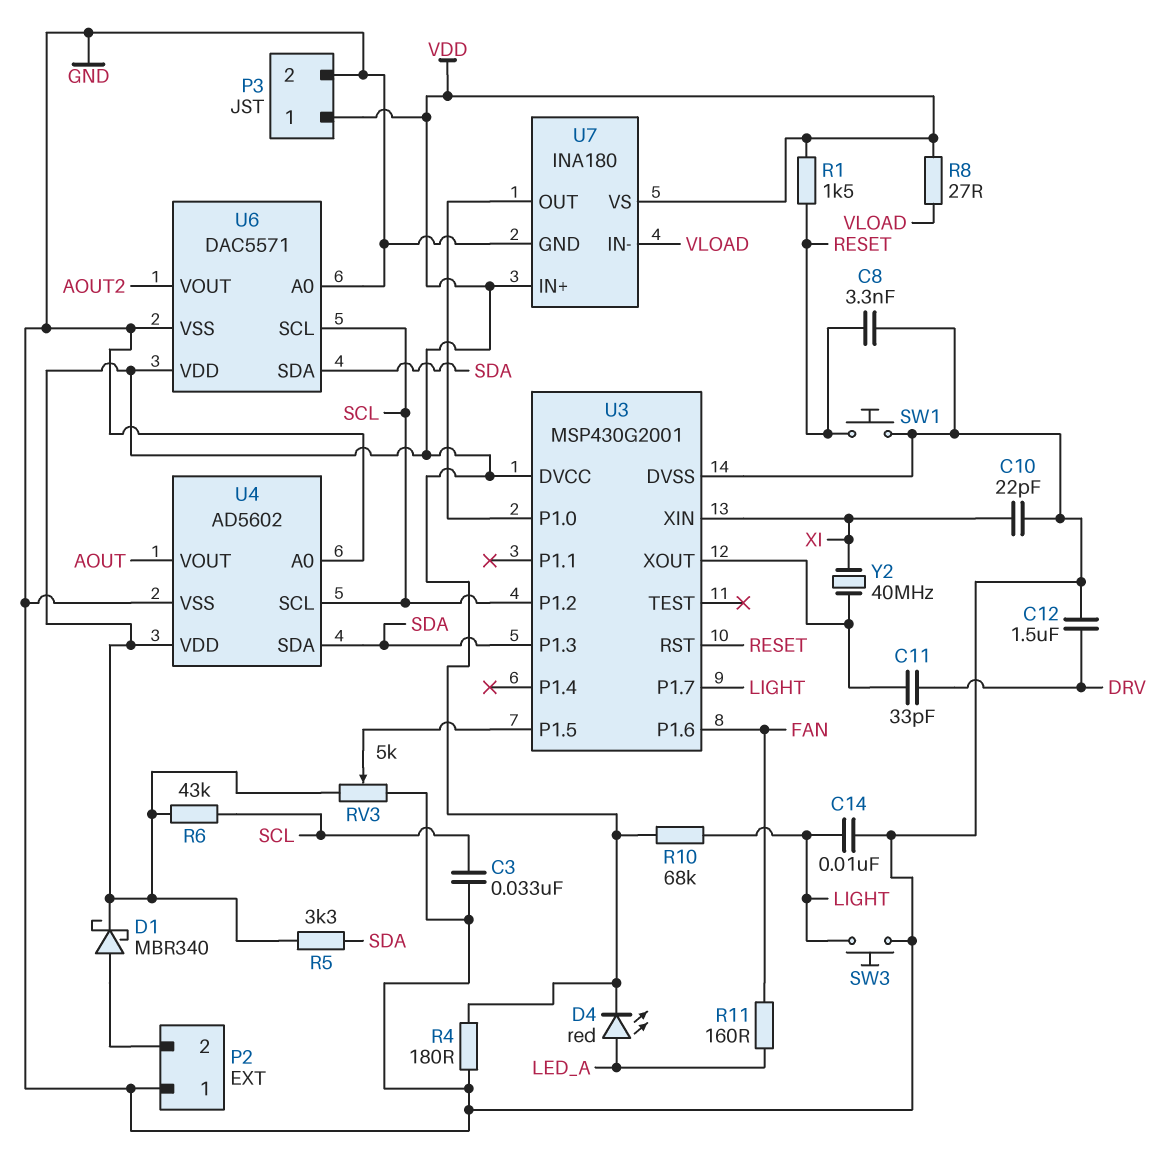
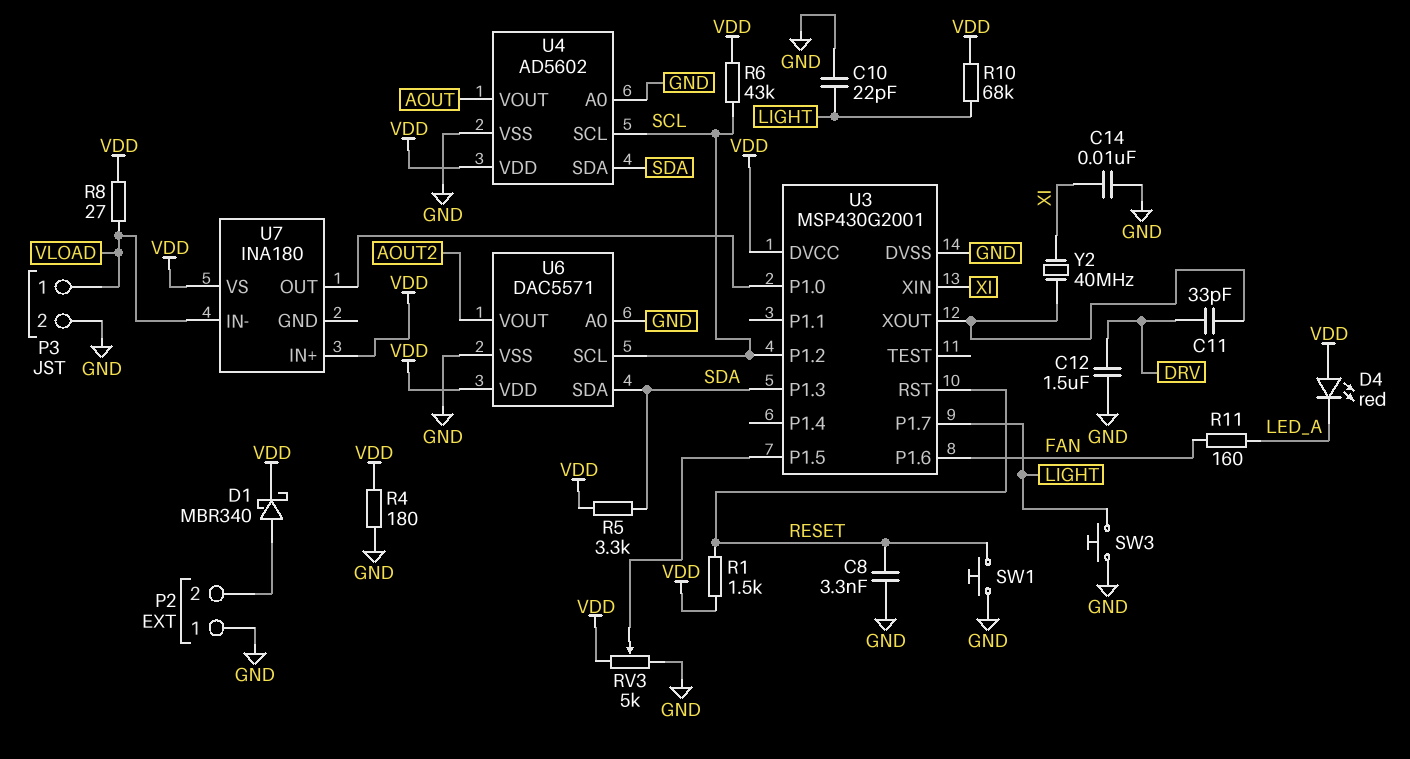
C3: 33nF (GND, SCL) -> none
C10: 22pF (GND, XI) -> 22pF (GND, LIGHT)
C14: 10nF (GND, LIGHT) -> 10nF (GND, XI)
D4: LED red (A LED_A, K VDD) -> LED red (A VDD, K LED_A)
P3 pin 1: VDD -> VLOAD
U7 pin GND: GND -> none

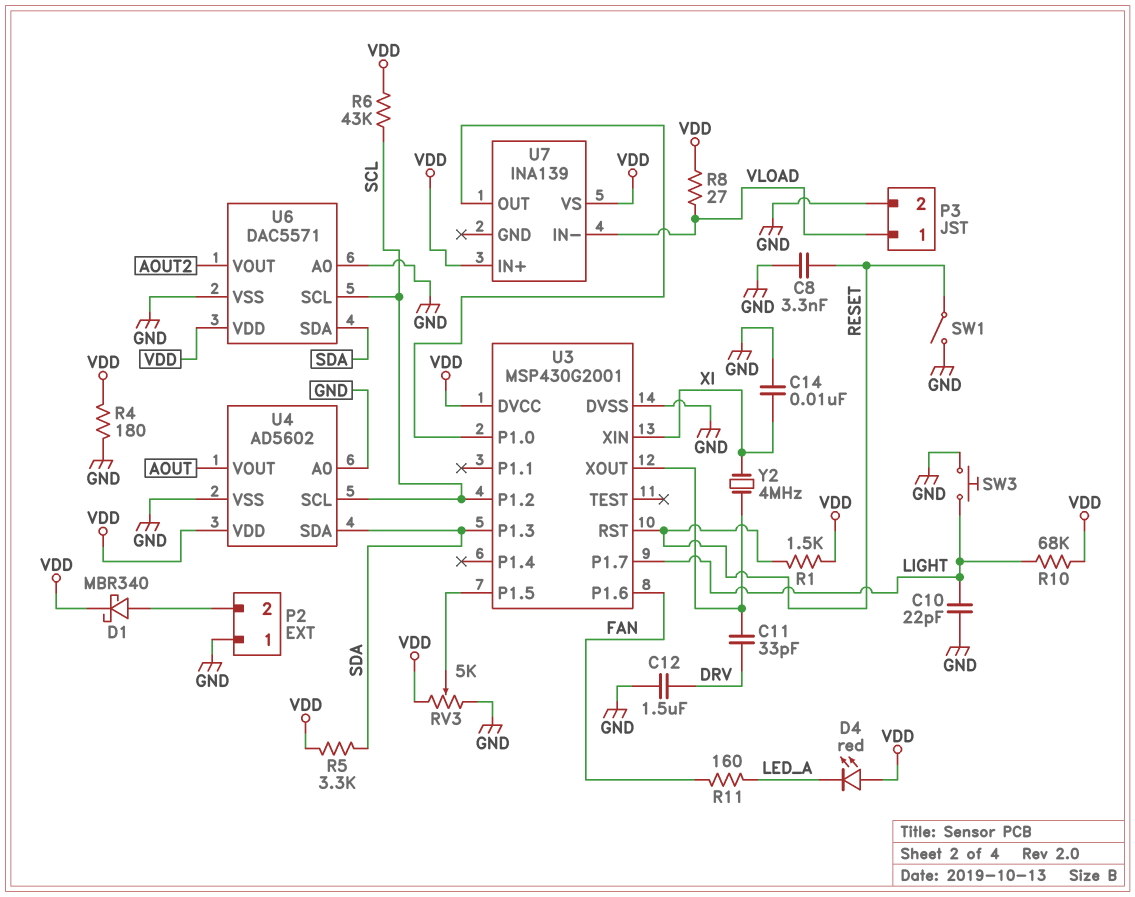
SW1: button (GND, RESET) -> switch (GND, RESET)
U7: INA180 -> INA139
Y2: 40MHz (U3/XOUT, XI) -> 4MHz (U3/XOUT, XI)

